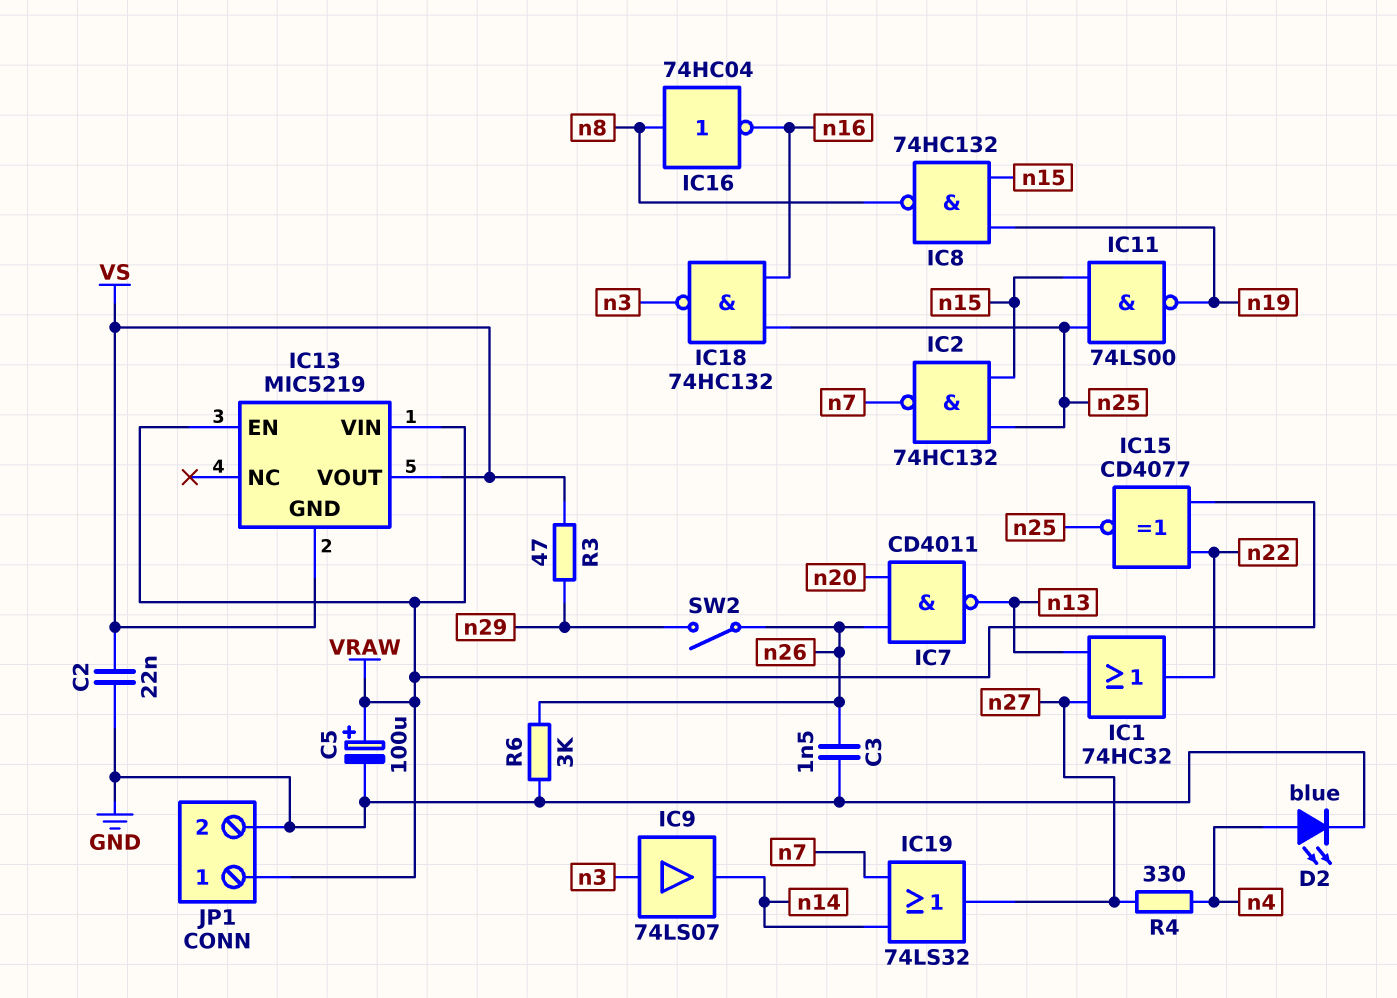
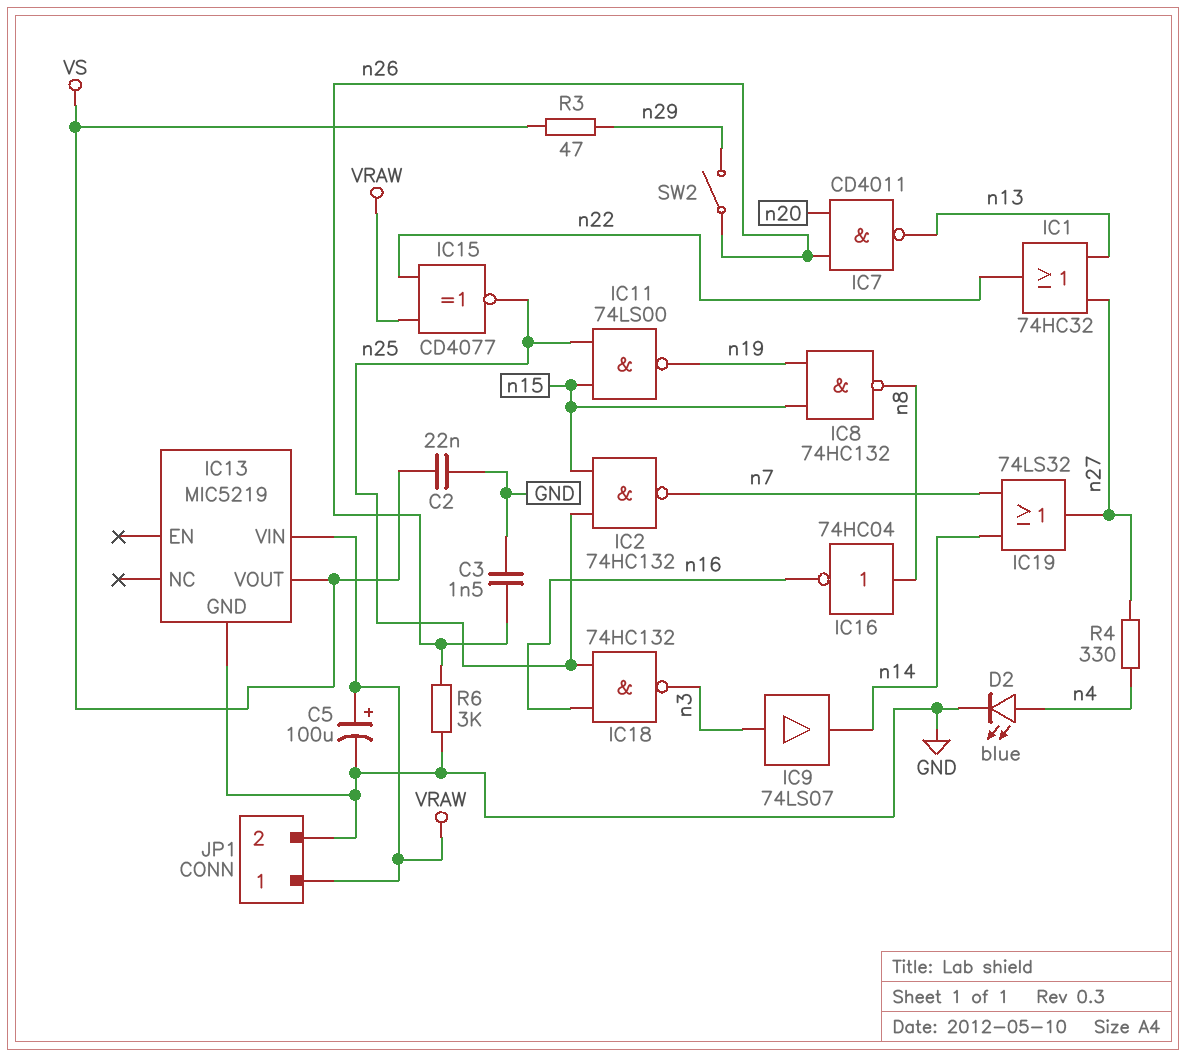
IC13 pin EN: VRAW -> none
IC13 pin GND: VS -> GND

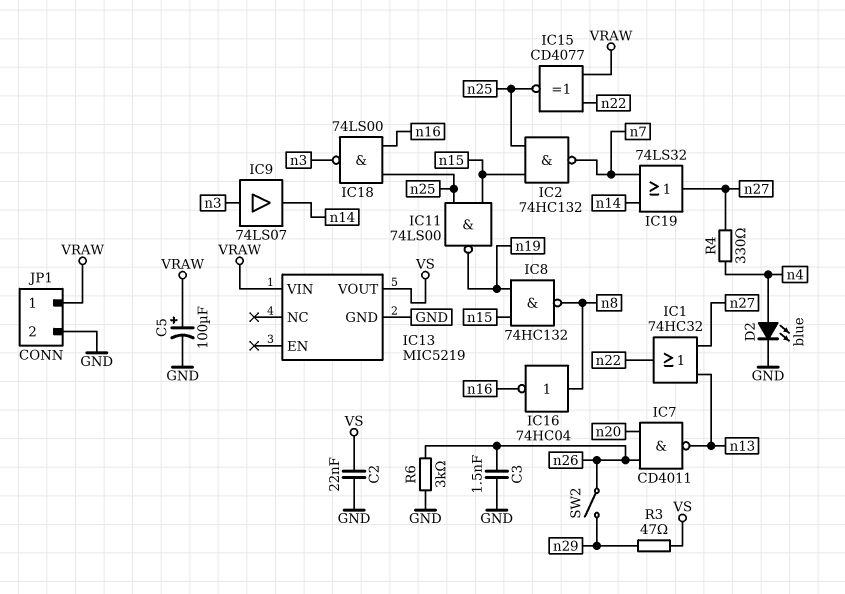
IC18: NAND 74HC132 (in n16, in n25, out n3) -> NAND 74LS00 (in n16, in n25, out n3)

